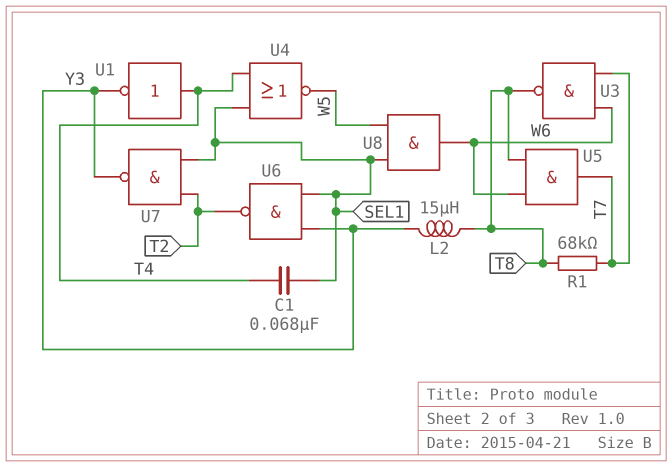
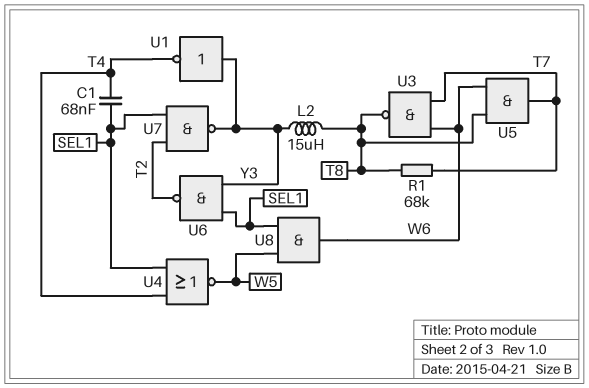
U1: NOT (in T4, out Y3) -> NOT (in Y3, out T4)

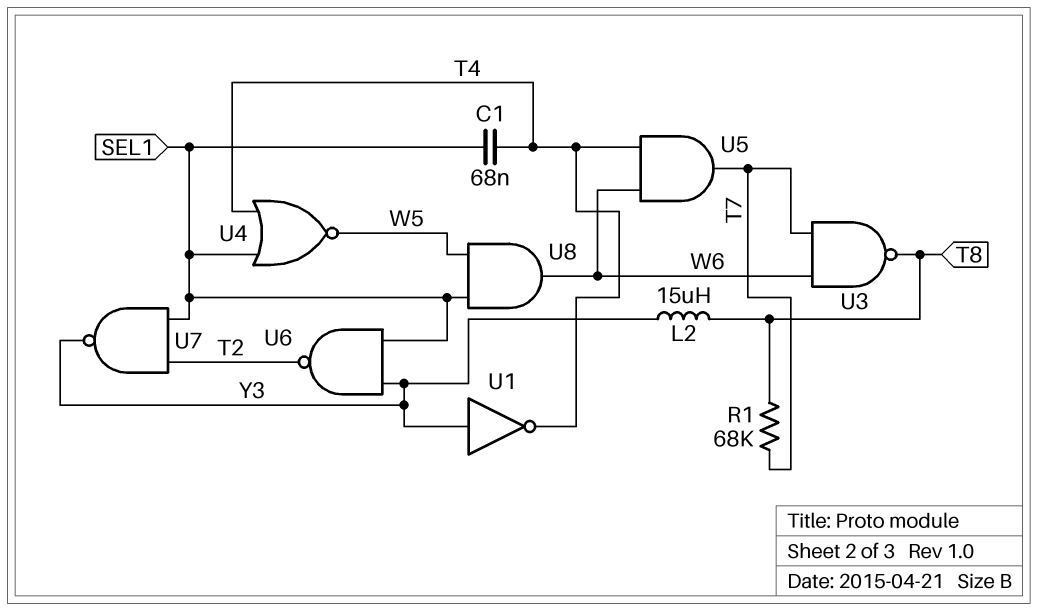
U5: AND (in T8, in W6, out T7) -> AND (in T4, in W6, out T7)

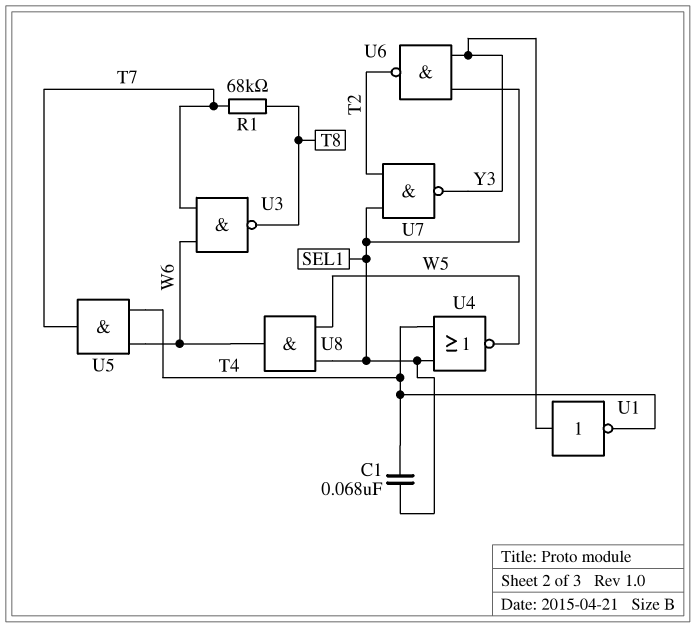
L2: 15uH (T8, Y3) -> none

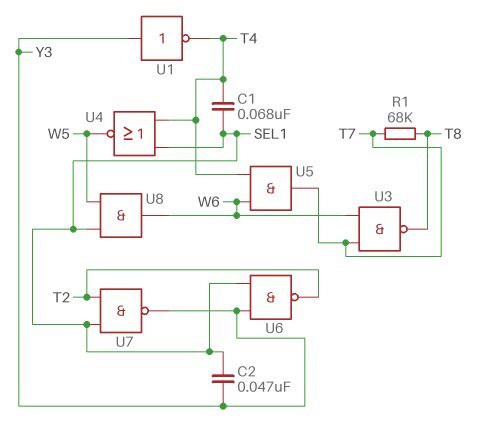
C2: none -> 47nF (SEL1, Y3)

